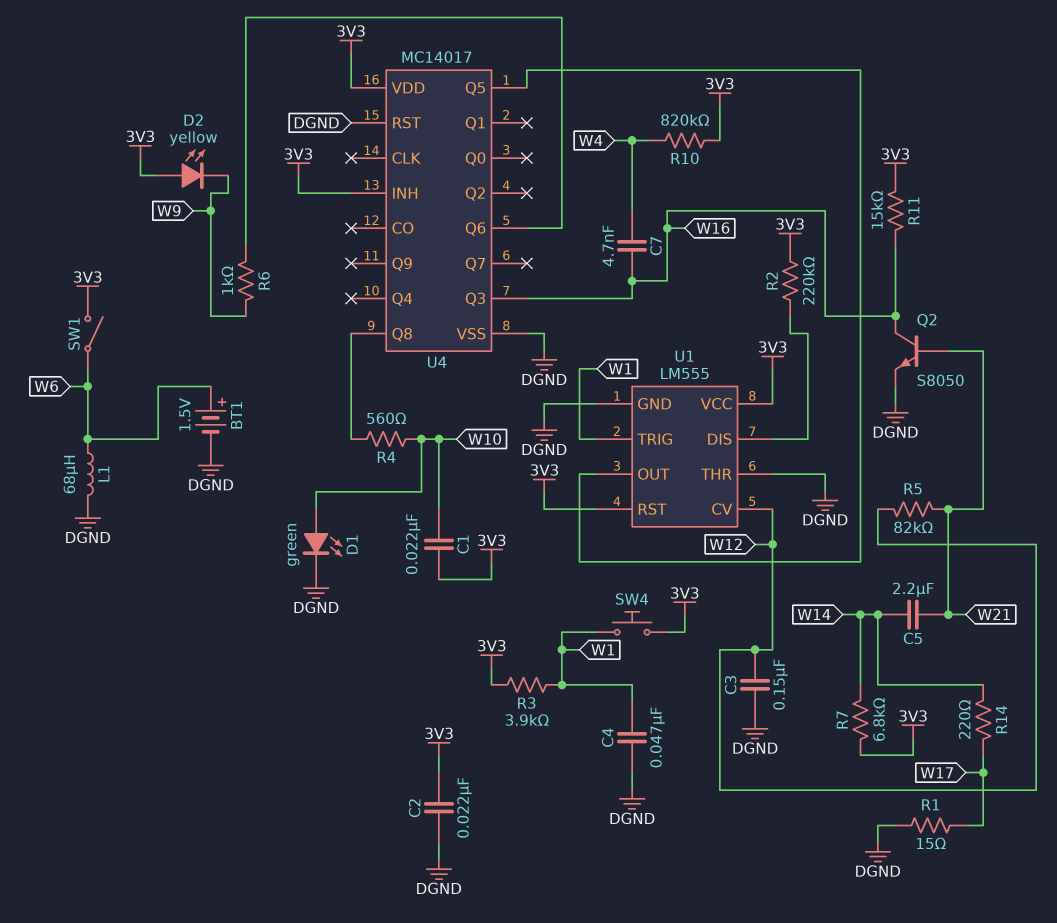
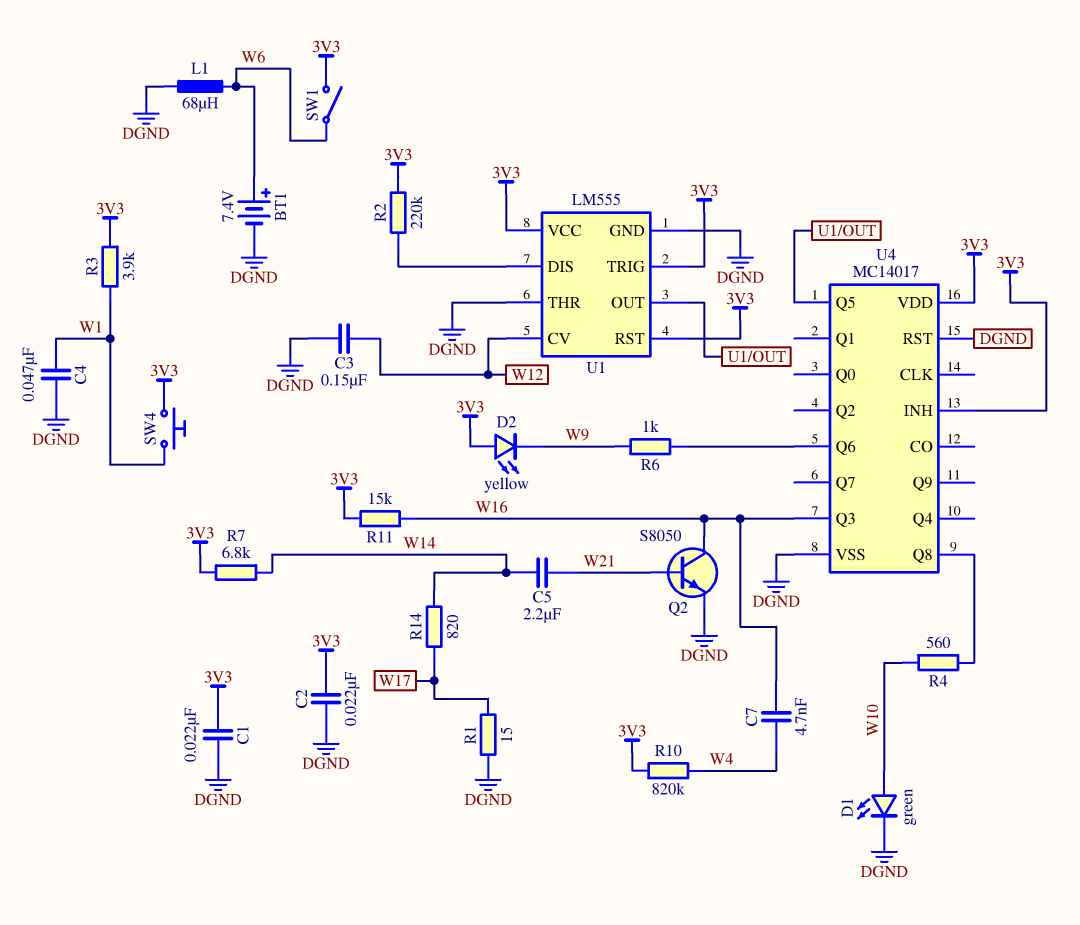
BT1: 1.5V (plus W6, minus DGND) -> 7.4V (plus W6, minus DGND)
C1: 22nF (3V3, W10) -> 22nF (3V3, DGND)
R5: 82k (W12, W21) -> none
R14: 220 (W14, W17) -> 820 (W14, W17)
U1 pin TRIG: W1 -> 3V3

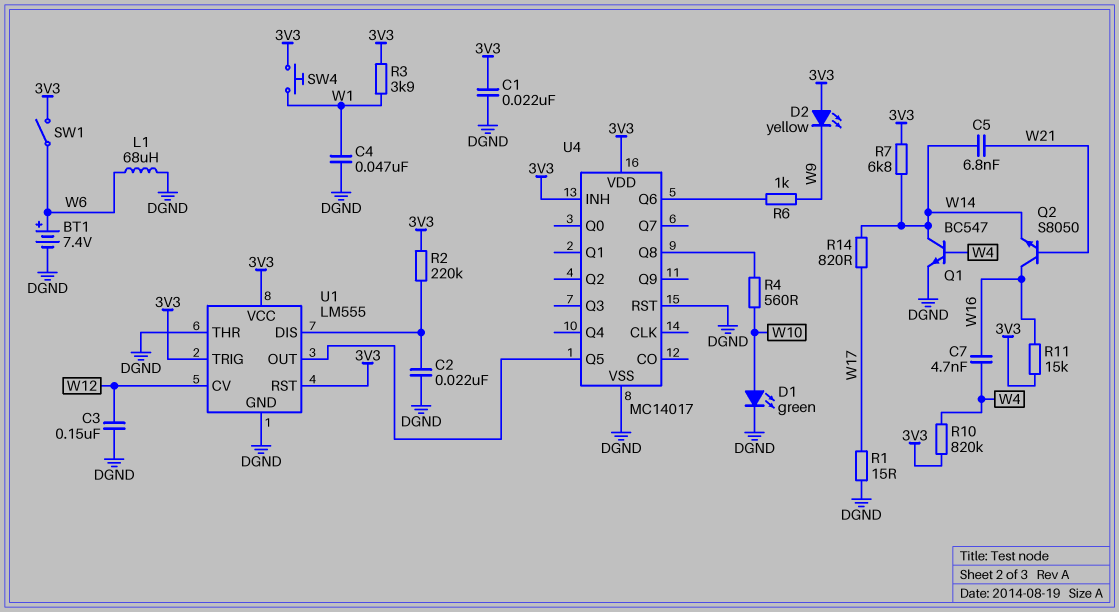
C2: 22nF (3V3, DGND) -> 22nF (DGND, U1/DIS)
C5: 2.2uF (W14, W21) -> 6.8nF (W14, W21)
Q1: none -> NPN BC547 (B W4, C W14, E DGND)
Q2: NPN S8050 (B W21, C W16, E DGND) -> NPN S8050 (B W21, C W16, E W14)
U4 pin Q3: W16 -> none

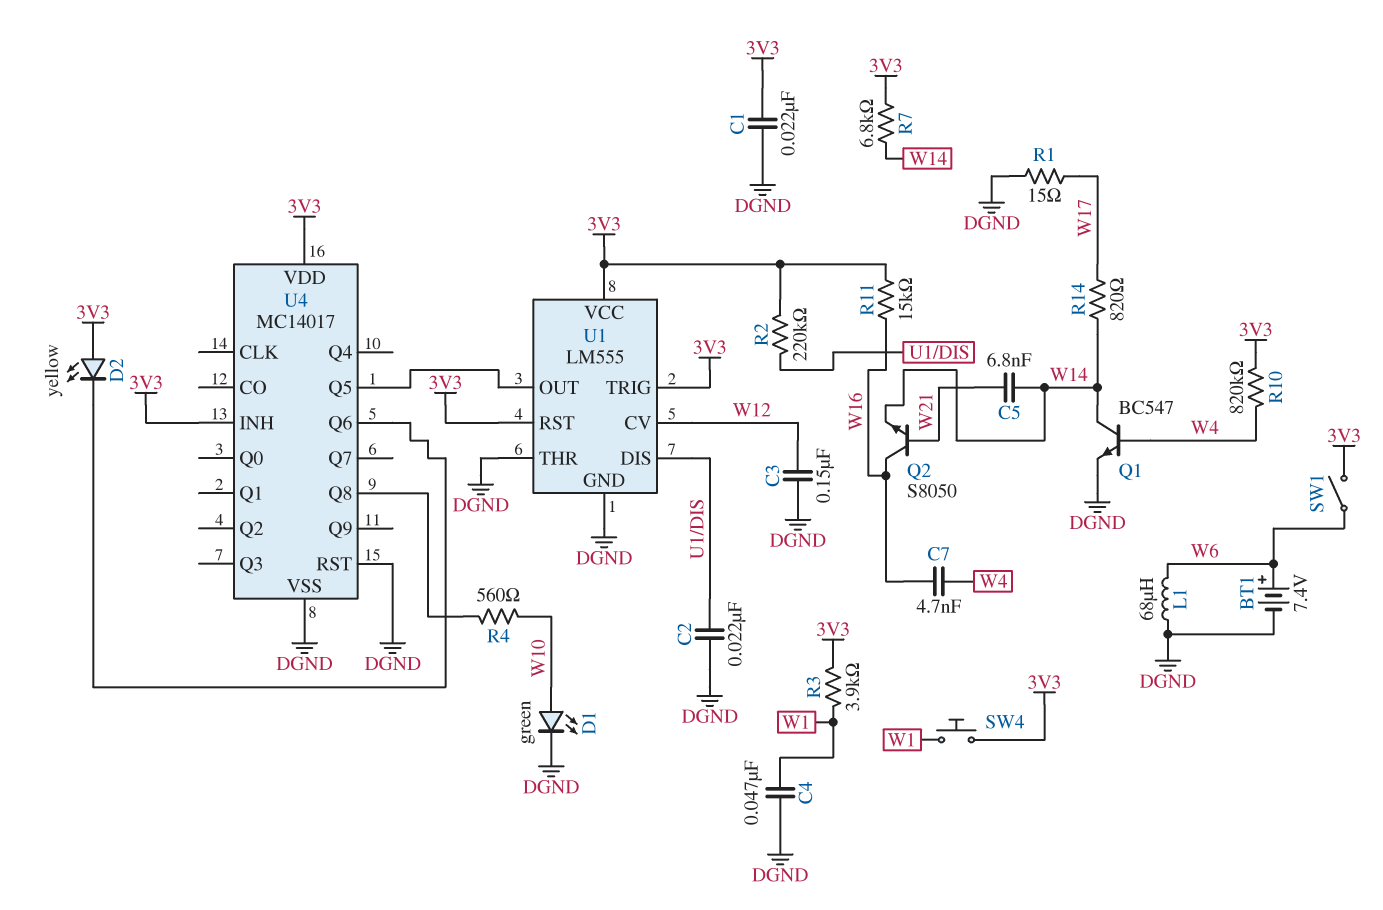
D2: LED yellow (A 3V3, K W9) -> LED yellow (A 3V3, K U4/Q6)
R6: 1k (U4/Q6, W9) -> none

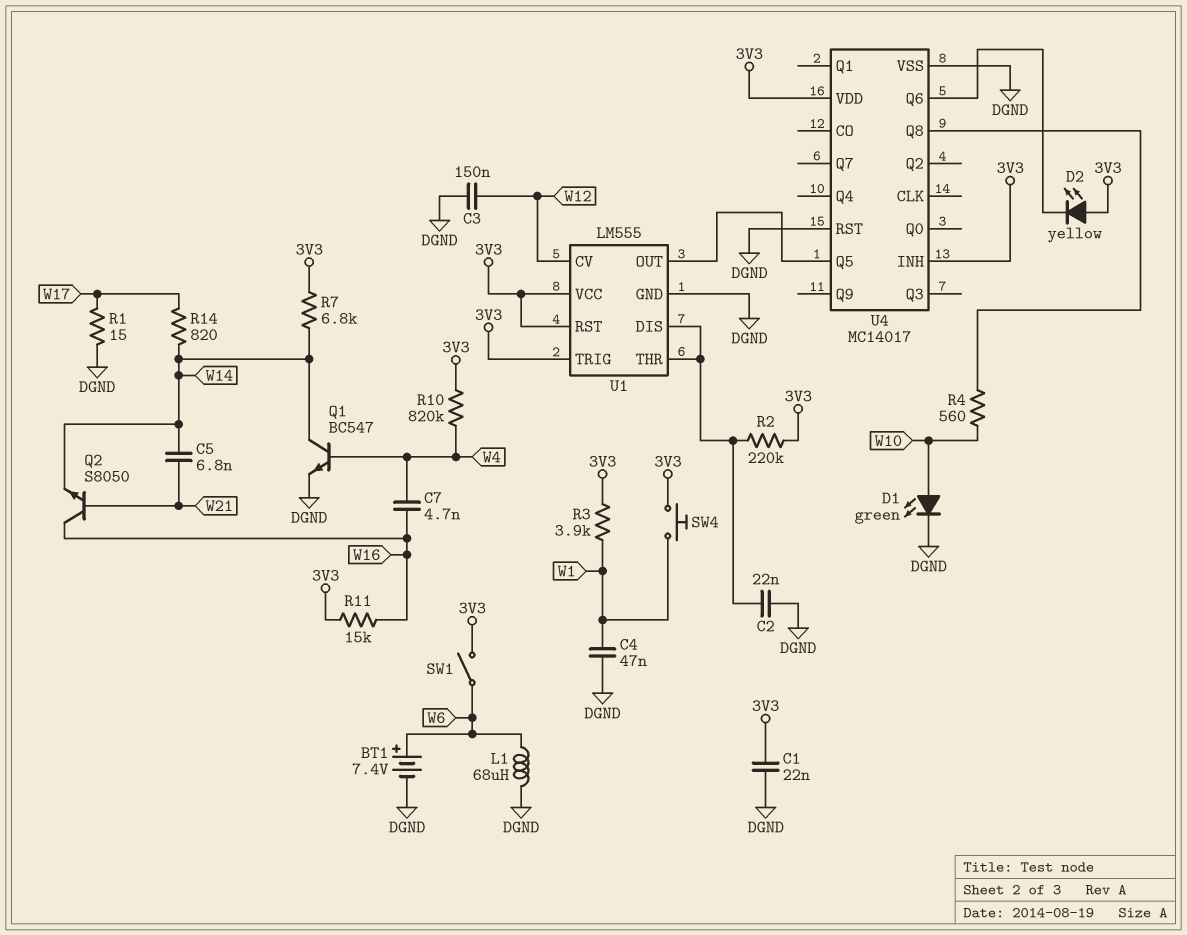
U1 pin THR: DGND -> U1/DIS

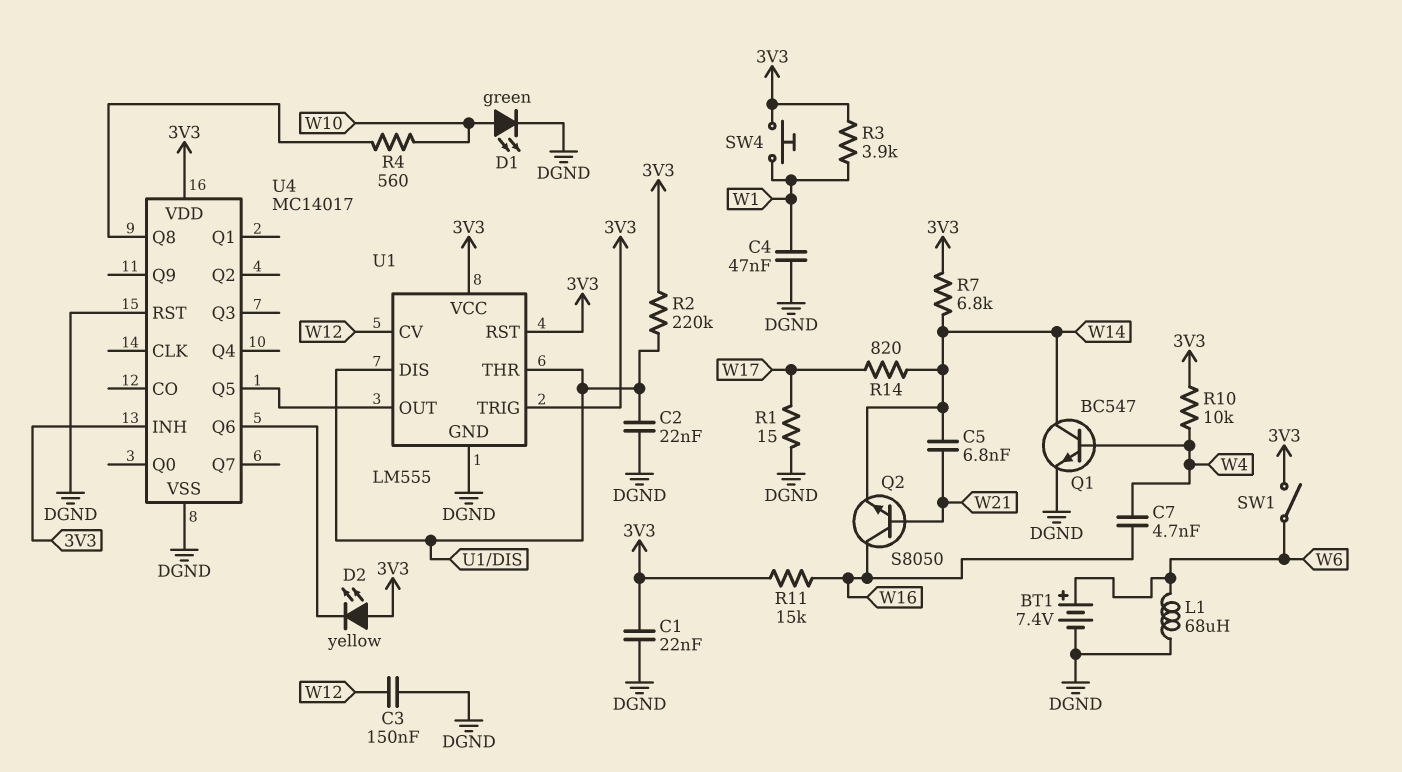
R10: 820k (3V3, W4) -> 10k (3V3, W4)

